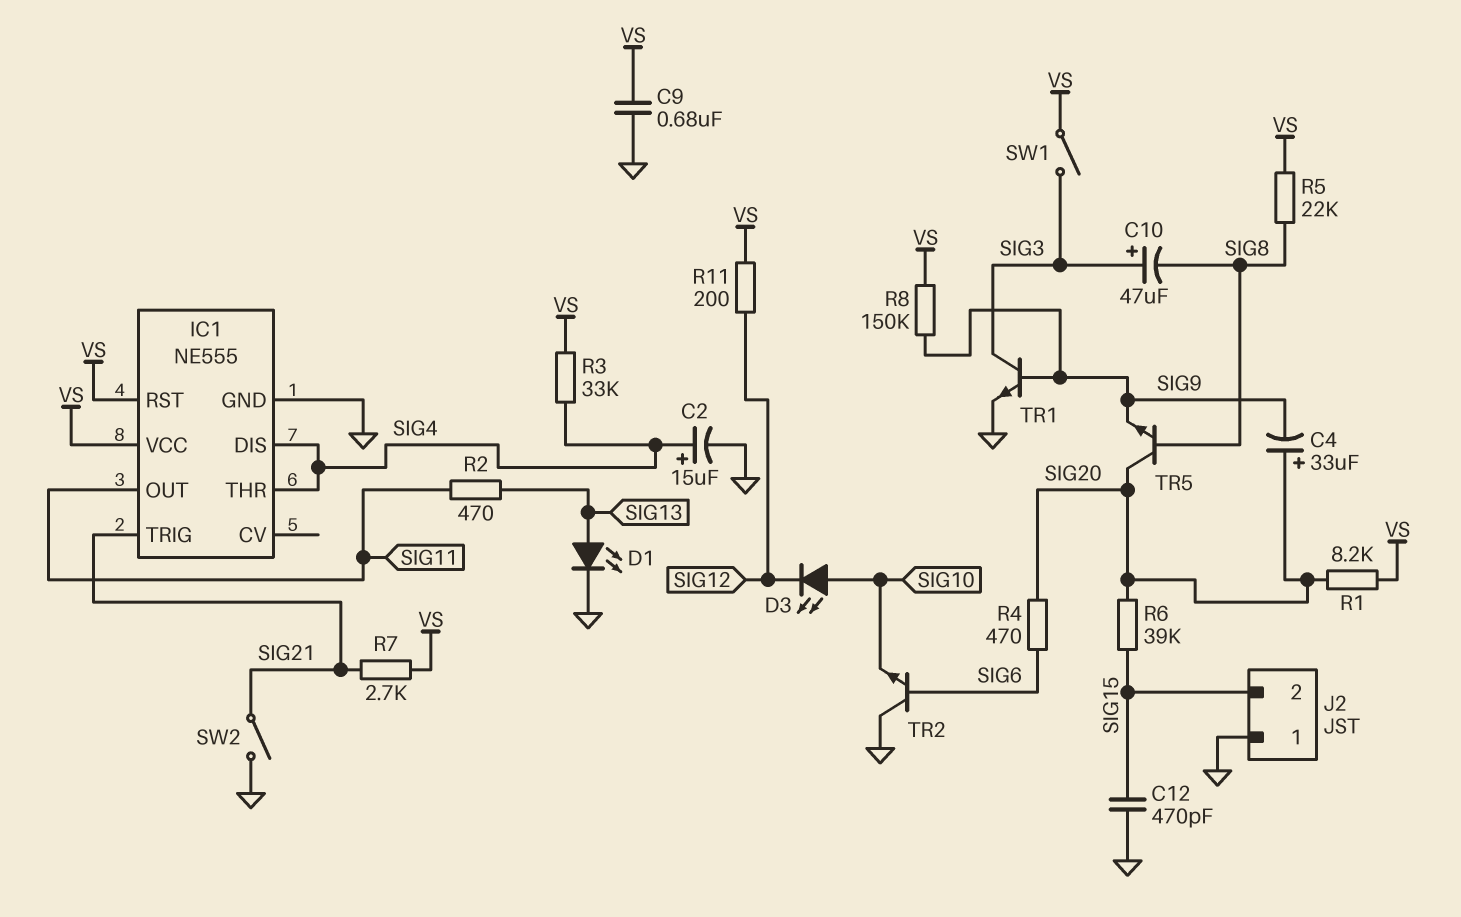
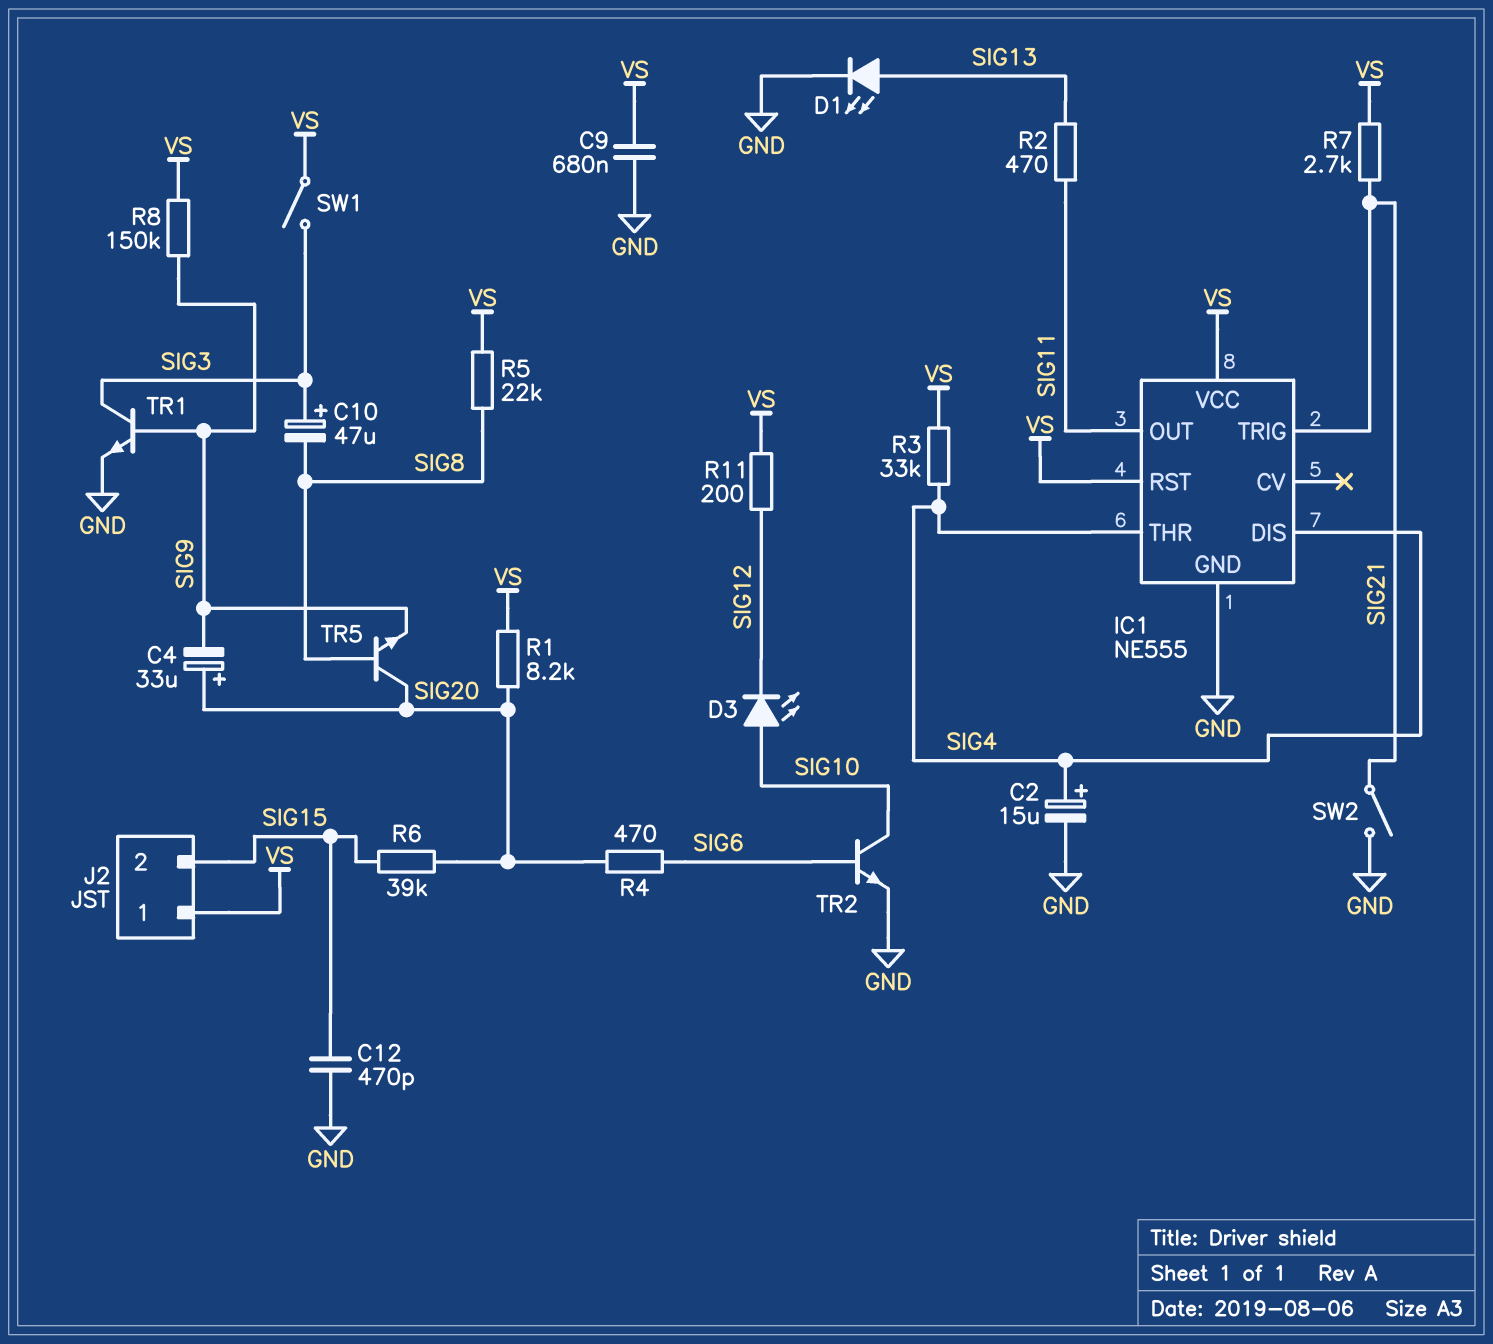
J2 pin 1: GND -> VS
TR2: NPN (B SIG6, C GND, E SIG10) -> NPN (B SIG6, C SIG10, E GND)

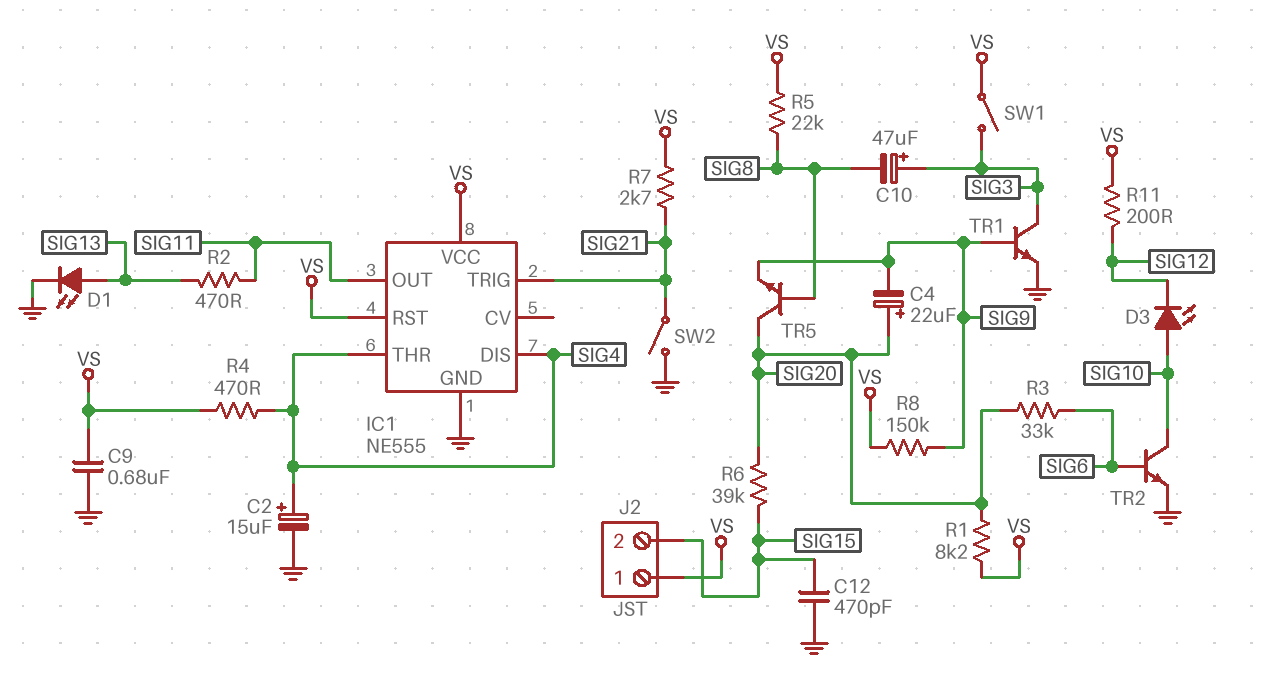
C4: 33uF (plus SIG20, minus SIG9) -> 22uF (plus SIG20, minus SIG9)
R3: 33k (SIG4, VS) -> 33k (SIG6, SIG20)
R4: 470 (SIG6, SIG20) -> 470 (SIG4, VS)

